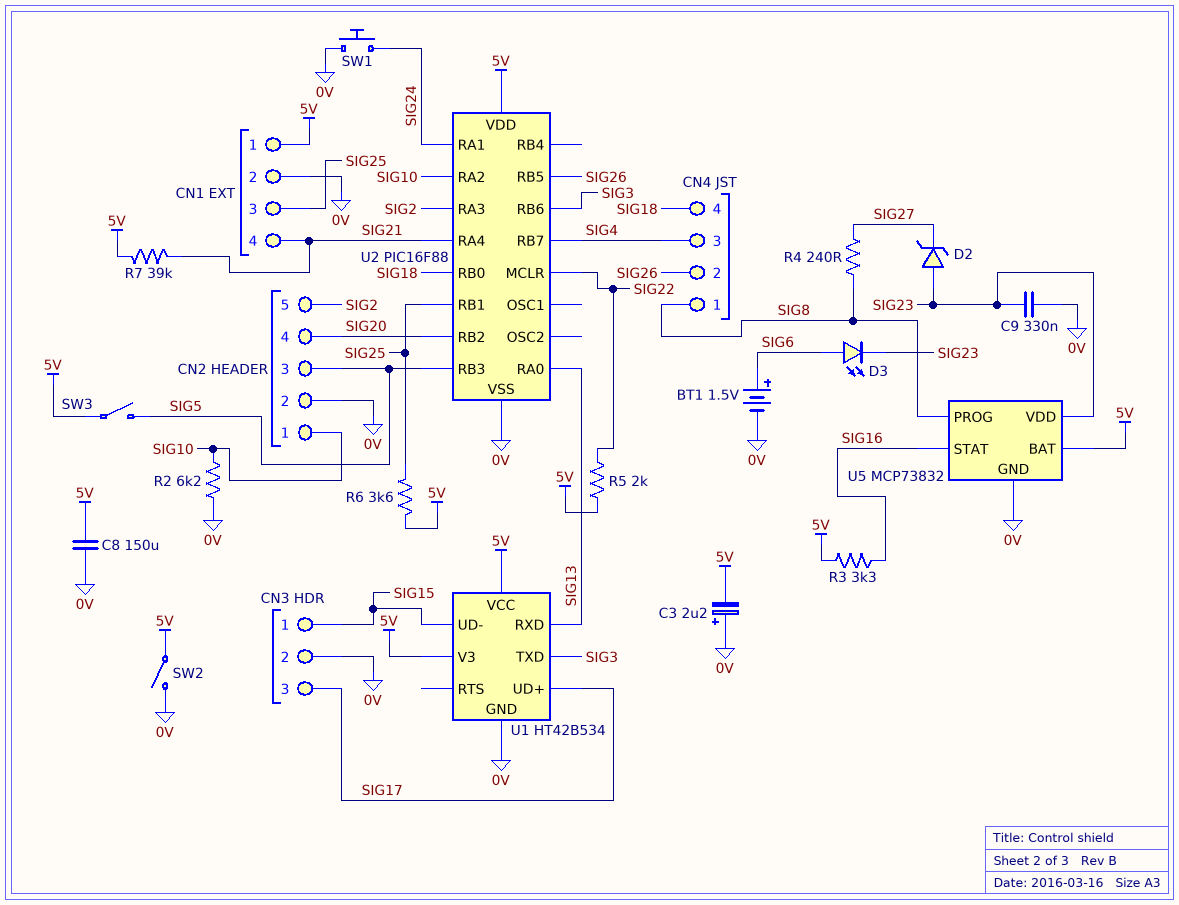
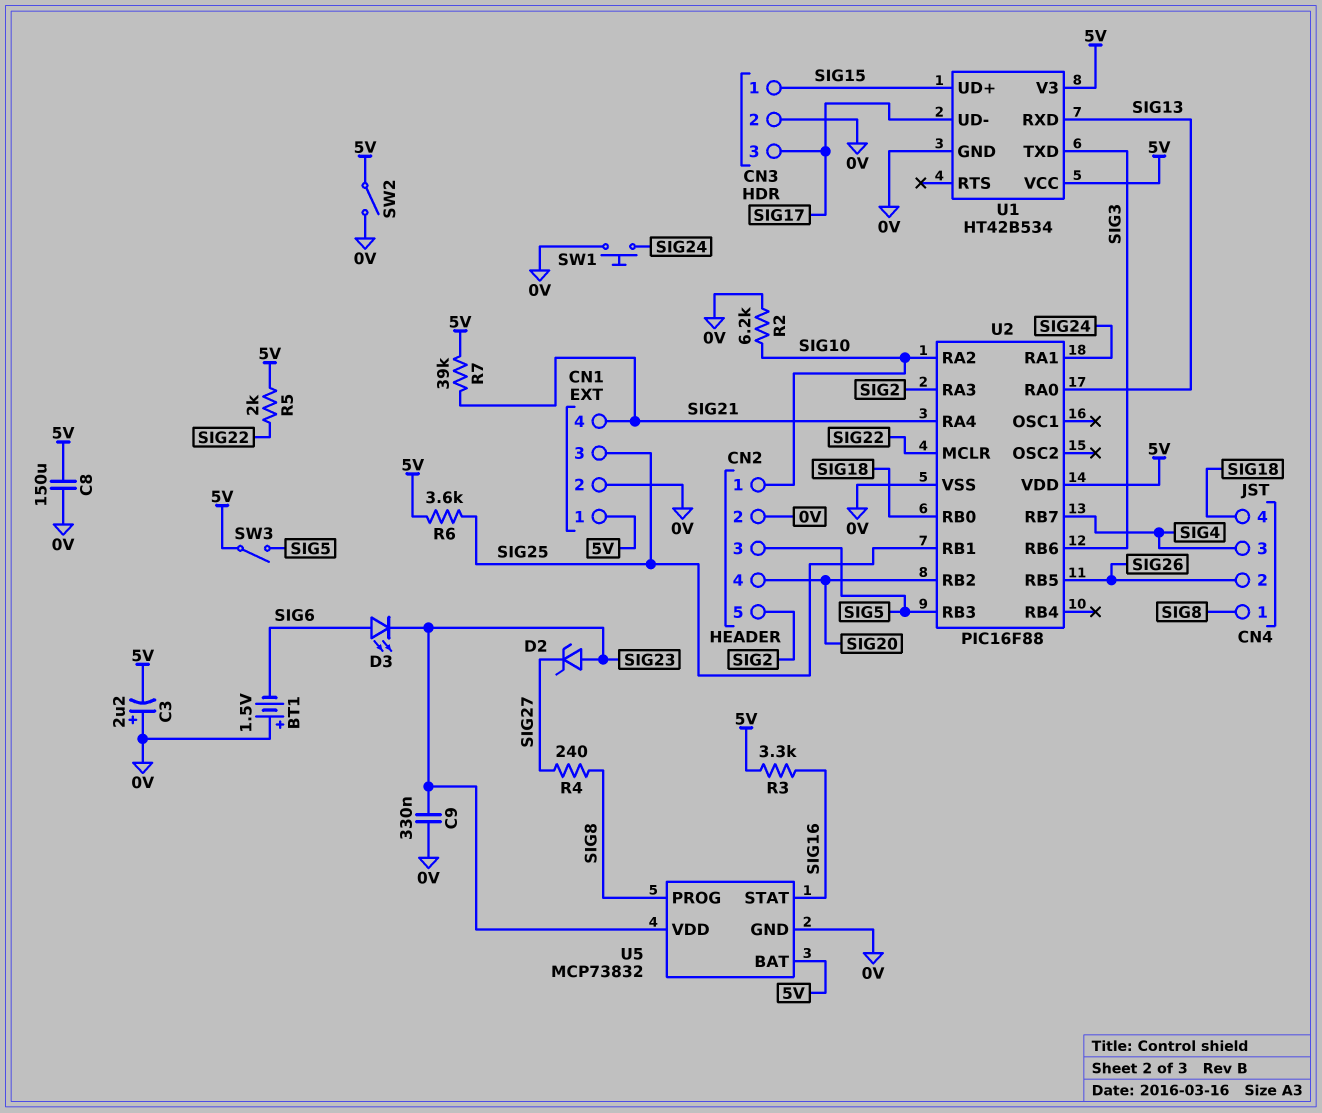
BT1: 1.5V (plus SIG6, minus 0V) -> 1.5V (plus 0V, minus SIG6)
U1 pin UD+: SIG17 -> SIG15
U1 pin UD-: SIG15 -> SIG17

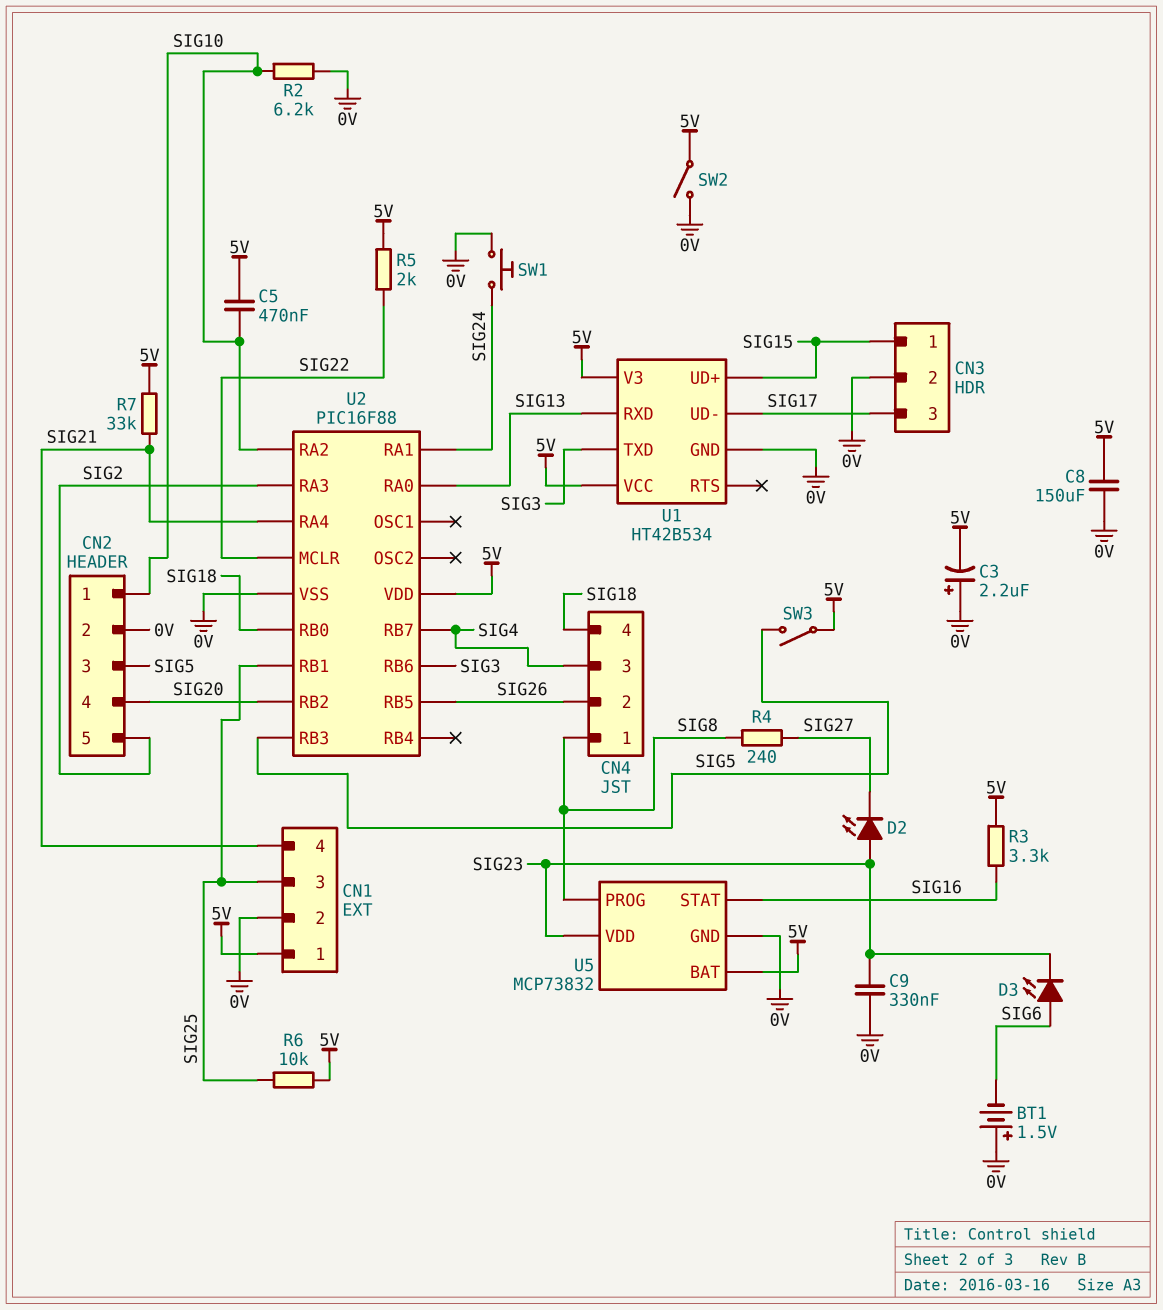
C5: none -> 470nF (5V, SIG10)
D2: zener (A SIG23, K SIG27) -> LED (A SIG23, K SIG27)
R6: 3.6k (5V, SIG25) -> 10k (5V, SIG25)
R7: 39k (5V, SIG21) -> 33k (5V, SIG21)

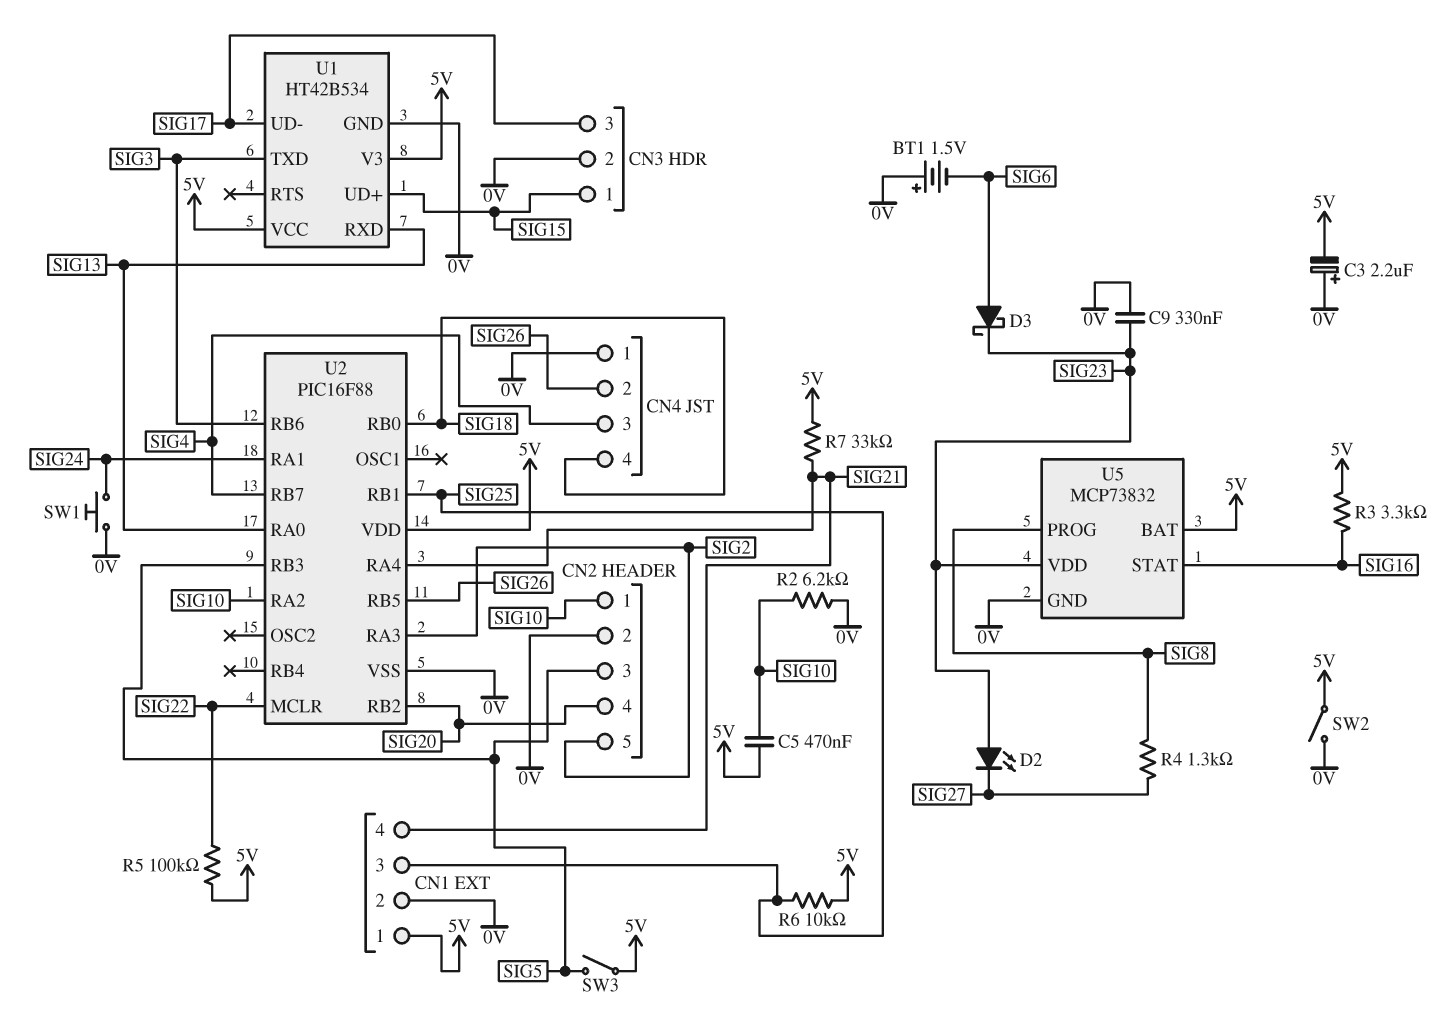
C8: 150uF (0V, 5V) -> none
CN4 pin 1: SIG8 -> 0V
D3: LED (A SIG6, K SIG23) -> schottky (A SIG6, K SIG23)
R4: 240 (SIG8, SIG27) -> 1.3k (SIG8, SIG27)
R5: 2k (5V, SIG22) -> 100k (5V, SIG22)

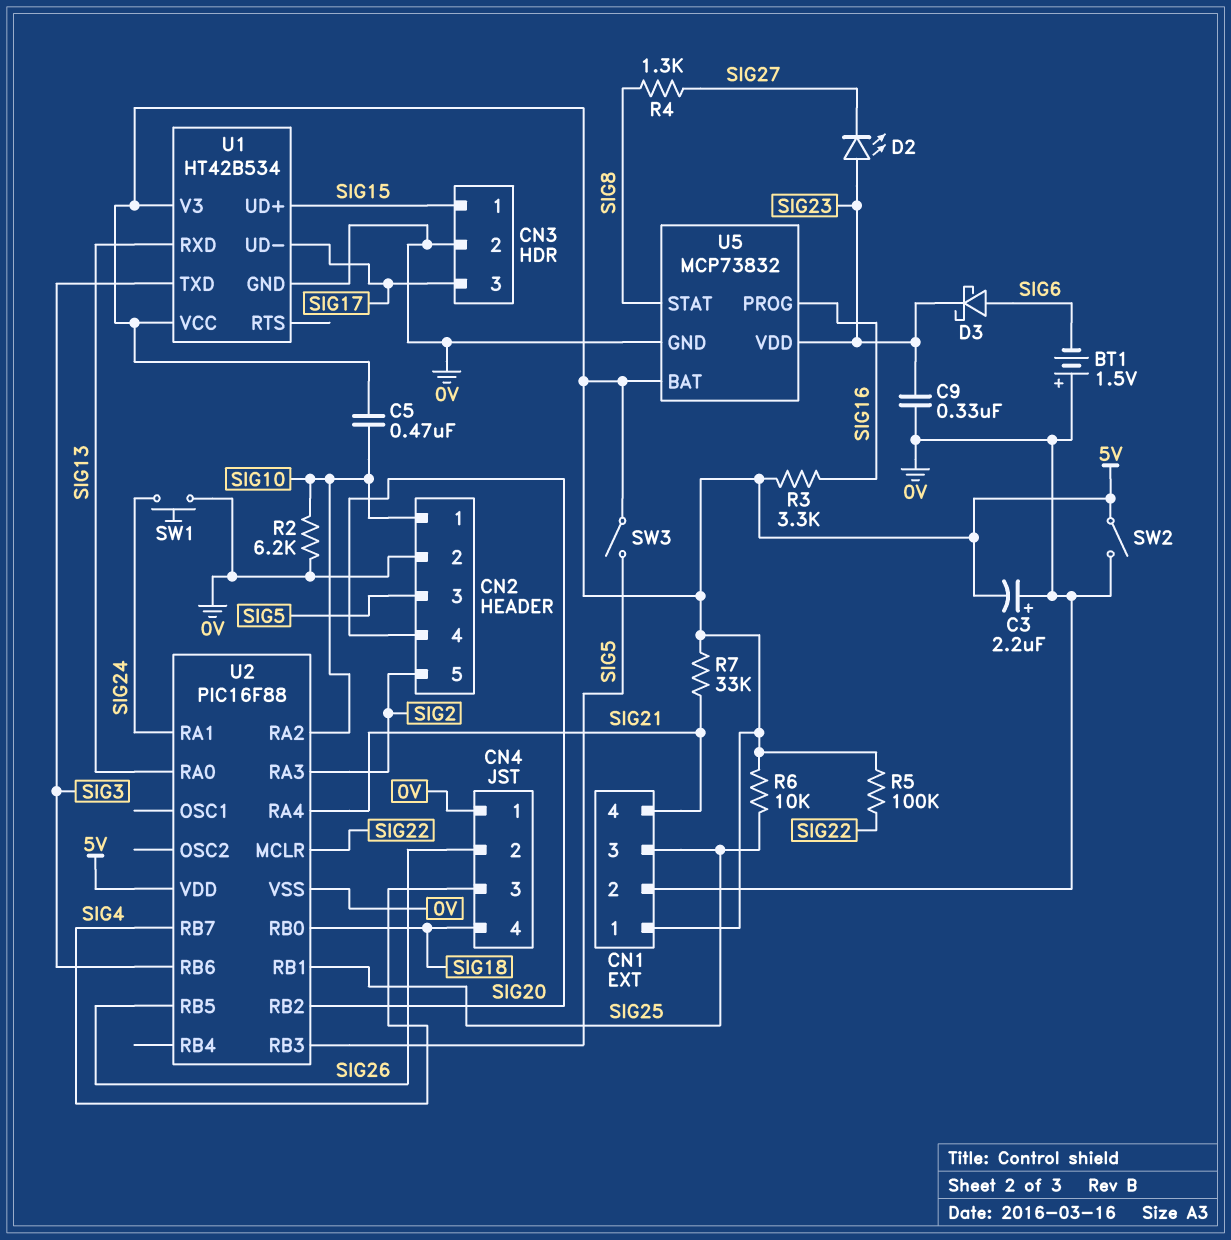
U5 pin PROG: SIG8 -> SIG16
U5 pin STAT: SIG16 -> SIG8

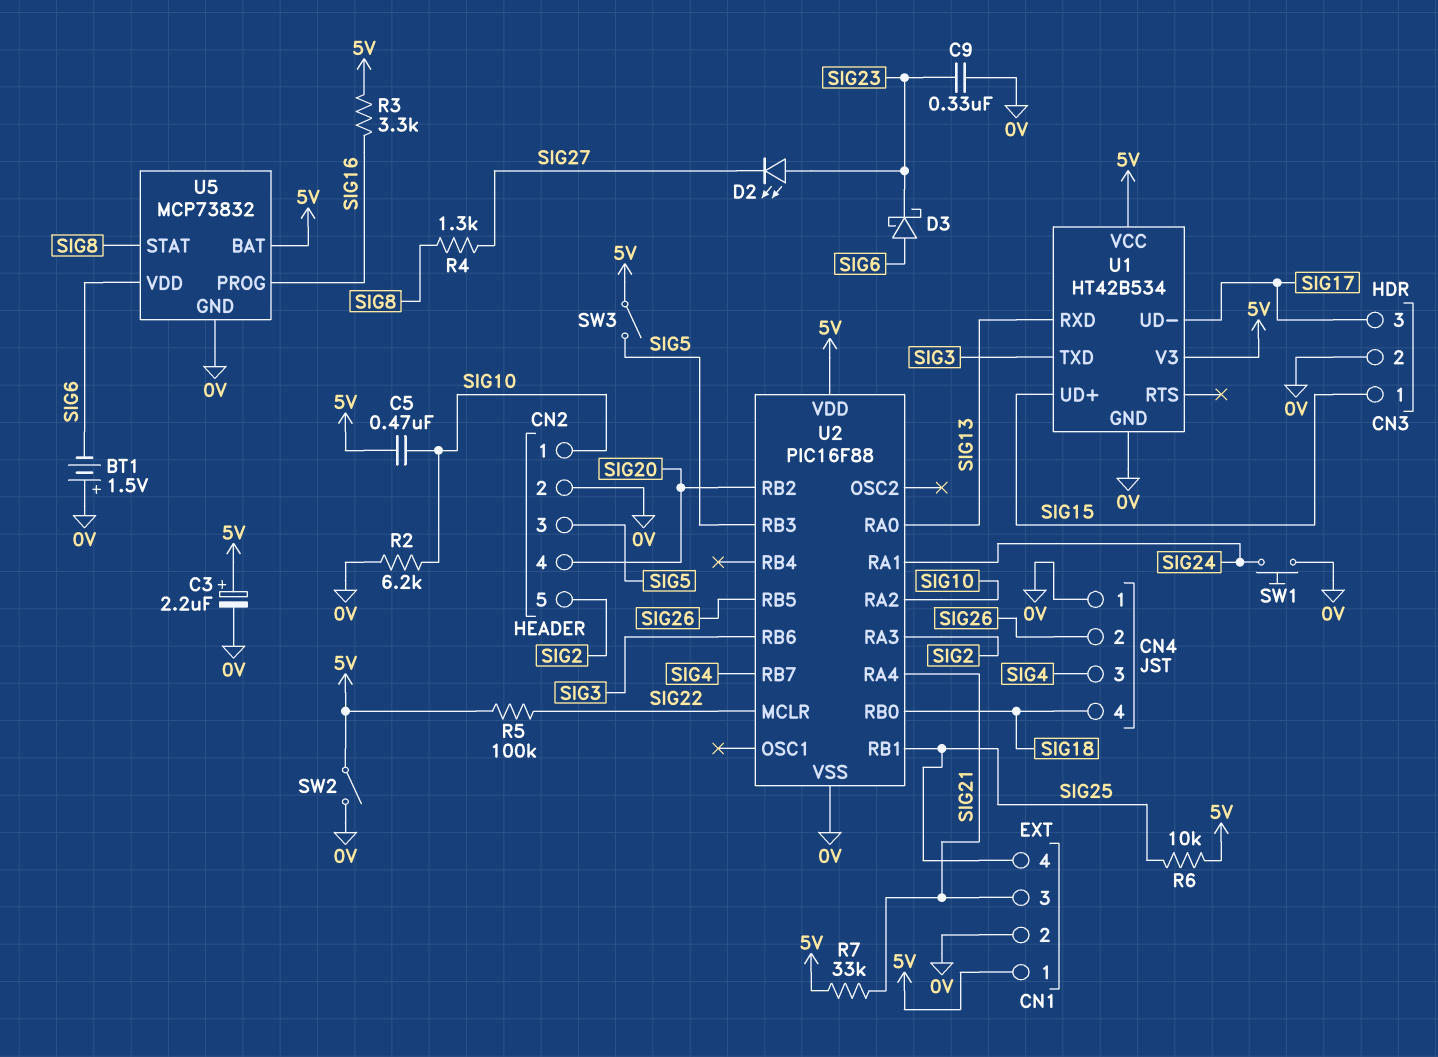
C3: 2.2uF (plus 0V, minus 5V) -> 2.2uF (plus 5V, minus 0V)
CN1 pin 3: SIG25 -> SIG21
CN1 pin 4: SIG21 -> SIG25
U5 pin VDD: SIG23 -> SIG6

